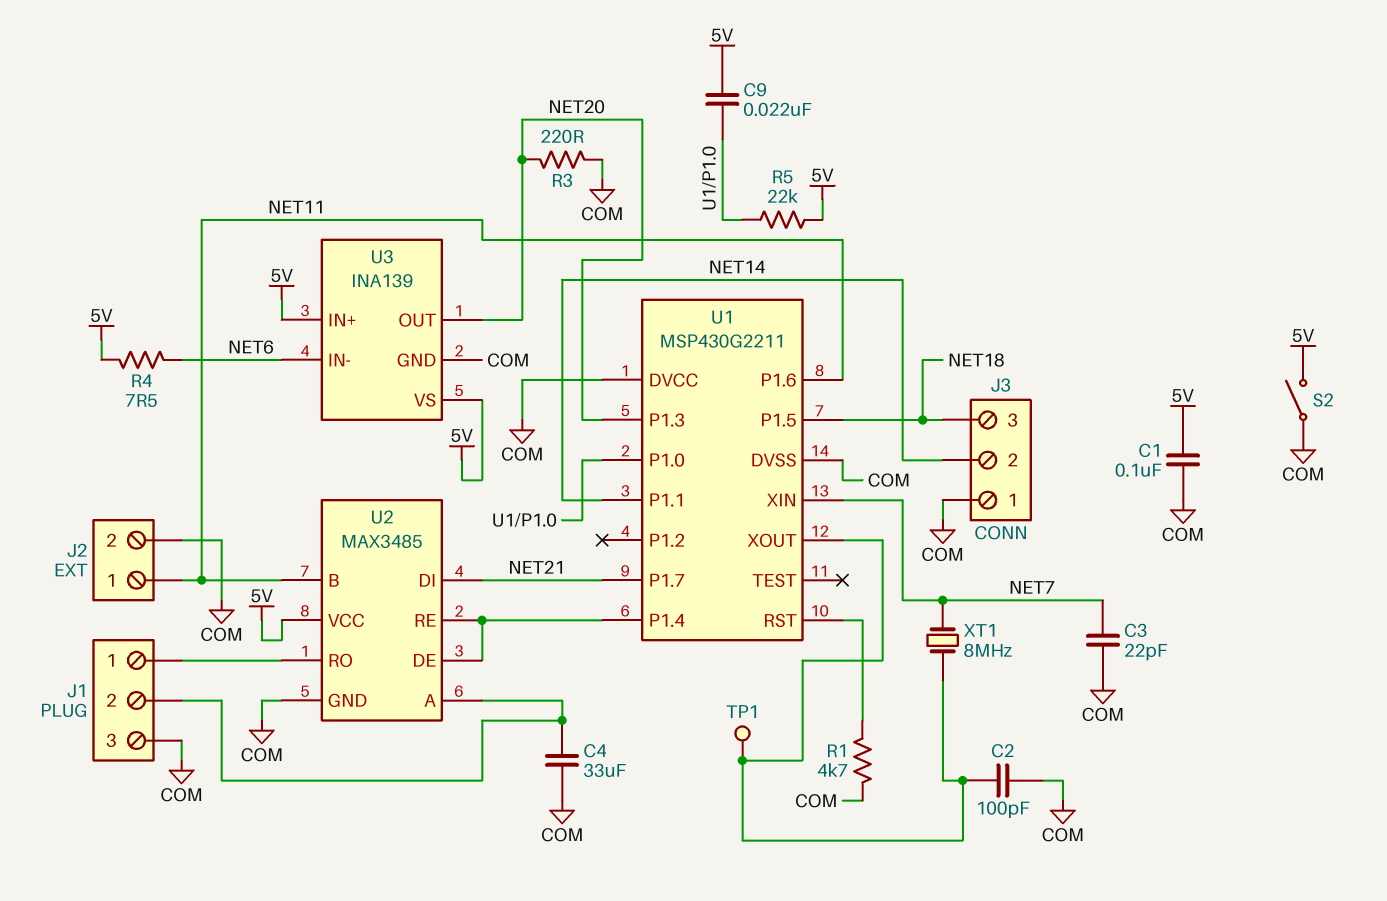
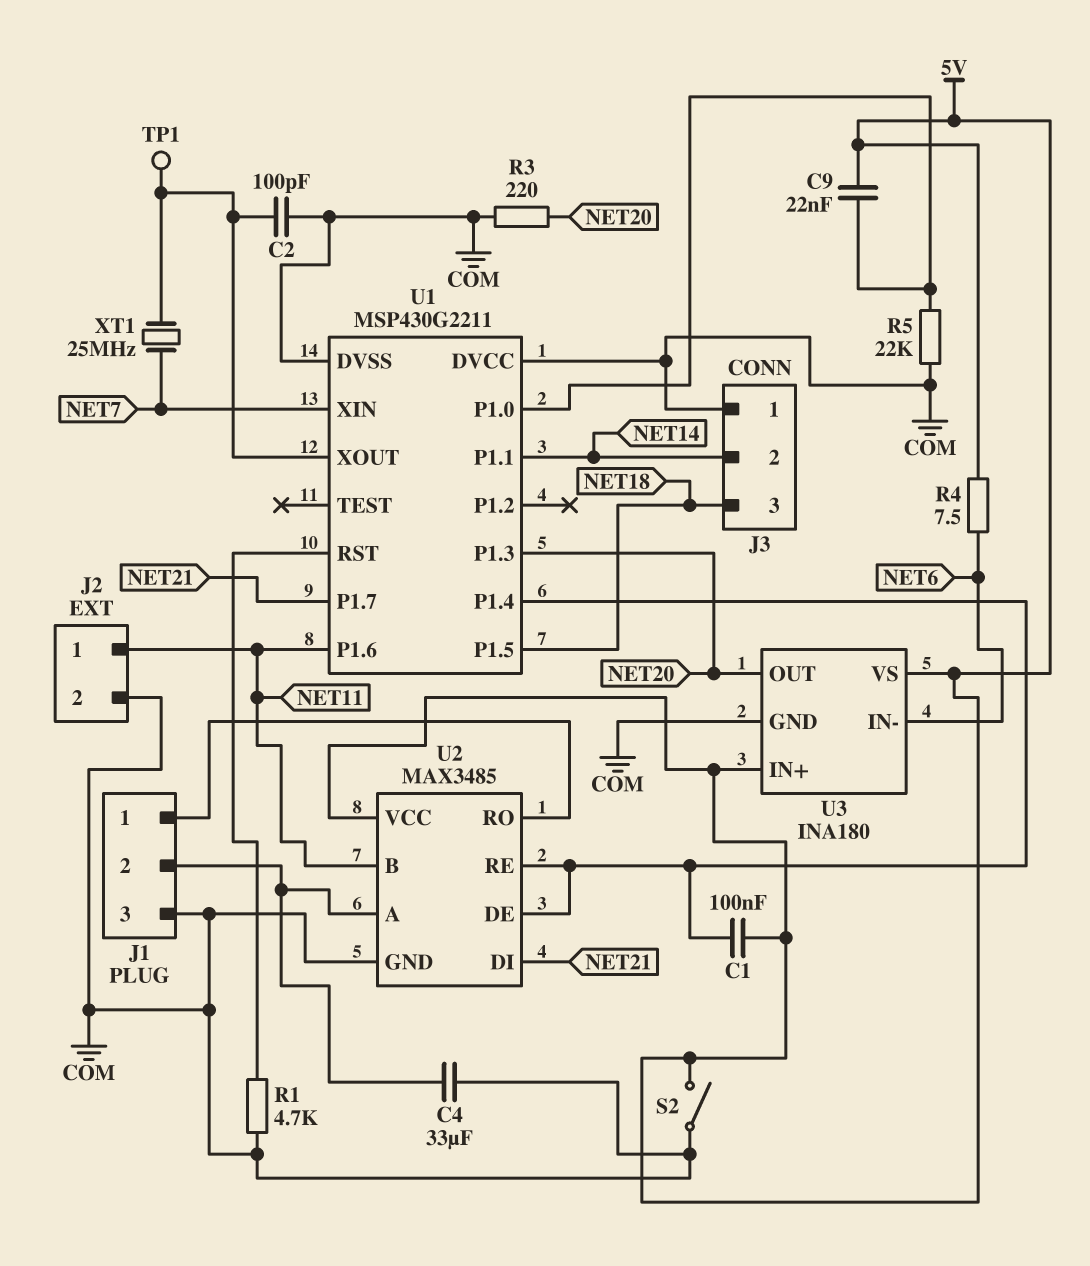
C1: 100nF (5V, COM) -> 100nF (5V, U1/P1.4)
C3: 22pF (COM, NET7) -> none
R5: 22k (5V, U1/P1.0) -> 22k (COM, U1/P1.0)
U3: INA139 -> INA180
XT1: 8MHz (NET7, U1/XOUT) -> 25MHz (NET7, U1/XOUT)

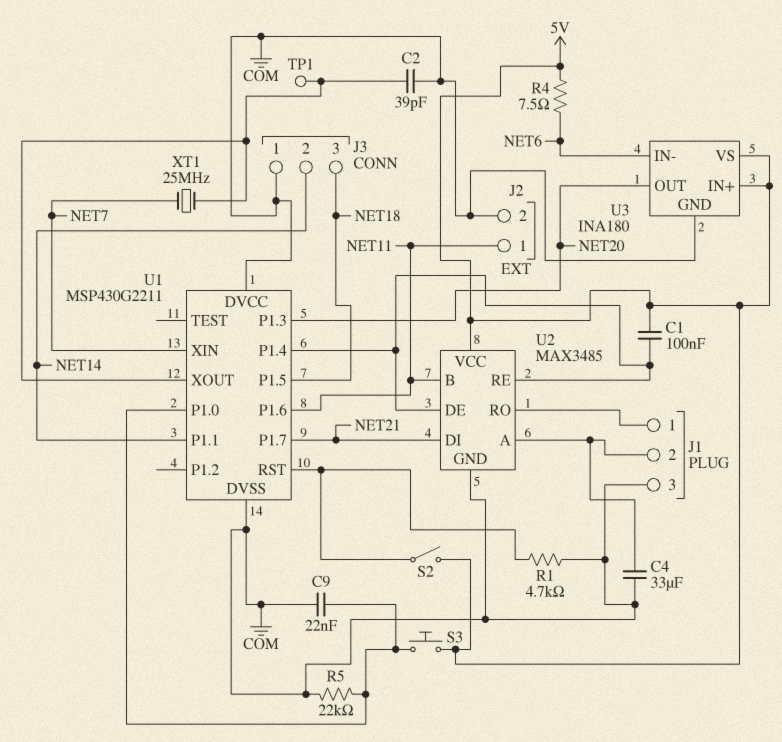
C2: 100pF (COM, U1/XOUT) -> 39pF (COM, U1/XOUT)
C9: 22nF (5V, U1/P1.0) -> 22nF (COM, U1/P1.0)
R3: 220 (COM, NET20) -> none
S2: switch (5V, COM) -> switch (5V, U1/RST)
S3: none -> button (5V, U1/P1.0)

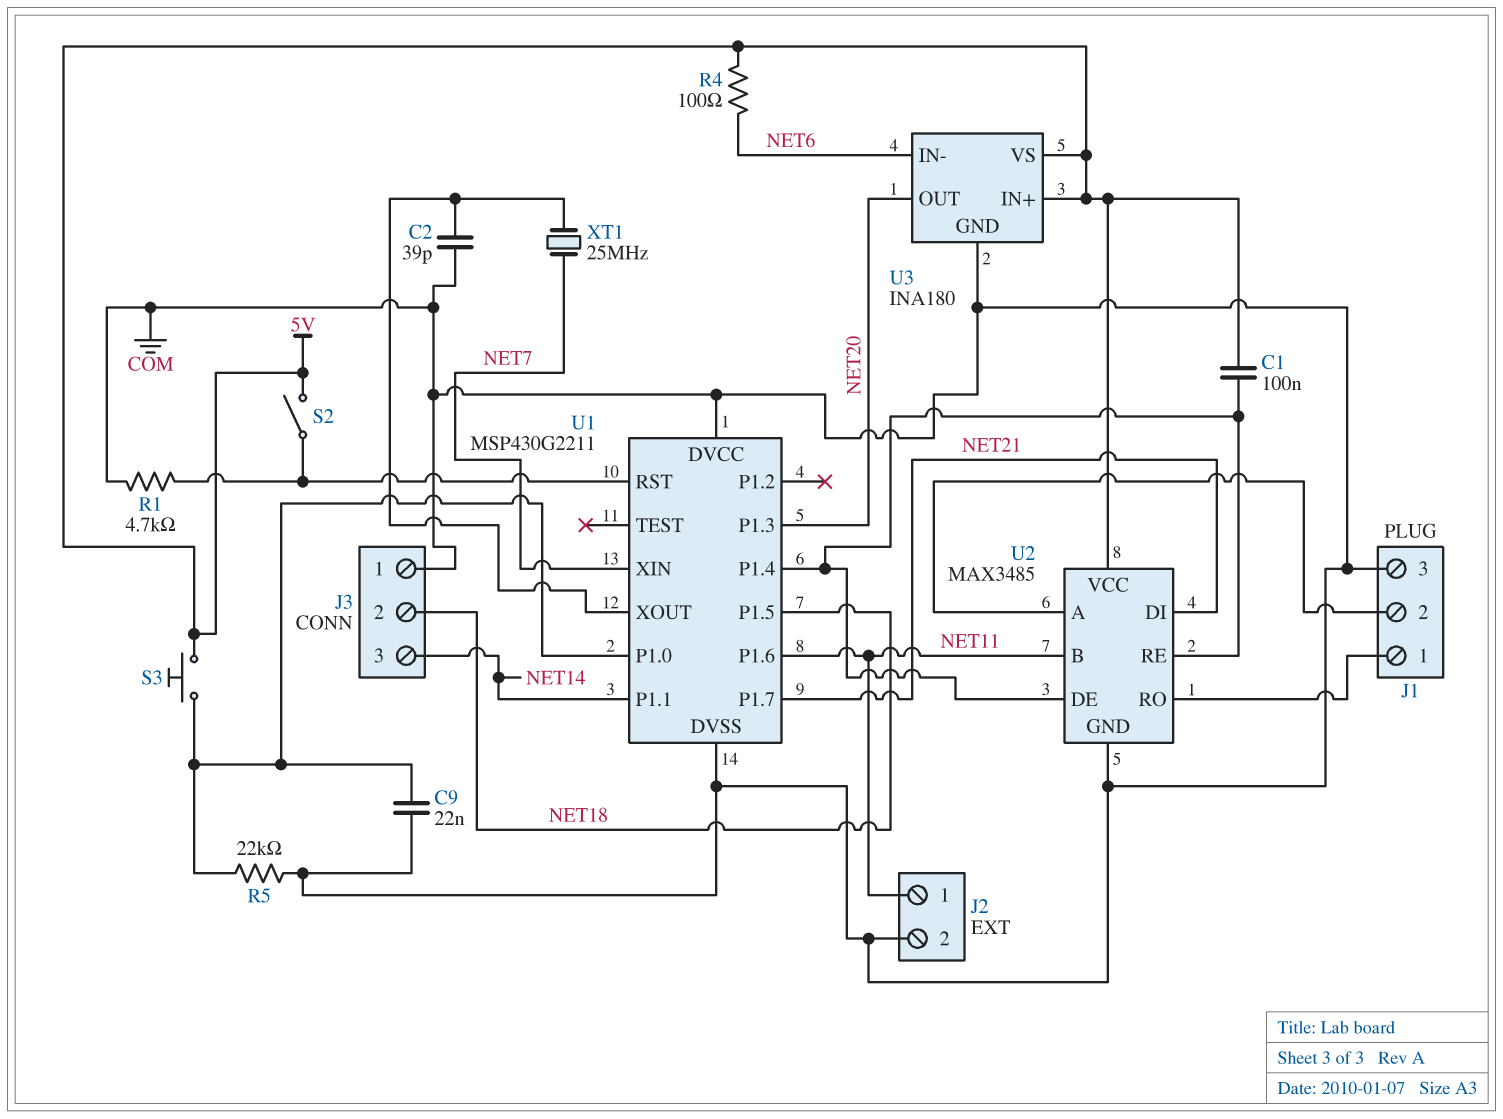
C4: 33uF (COM, J1/2) -> none
J3 pin 2: NET14 -> NET18
J3 pin 3: NET18 -> NET14
R4: 7.5 (5V, NET6) -> 100 (5V, NET6)
TP1: test point (U1/XOUT) -> none

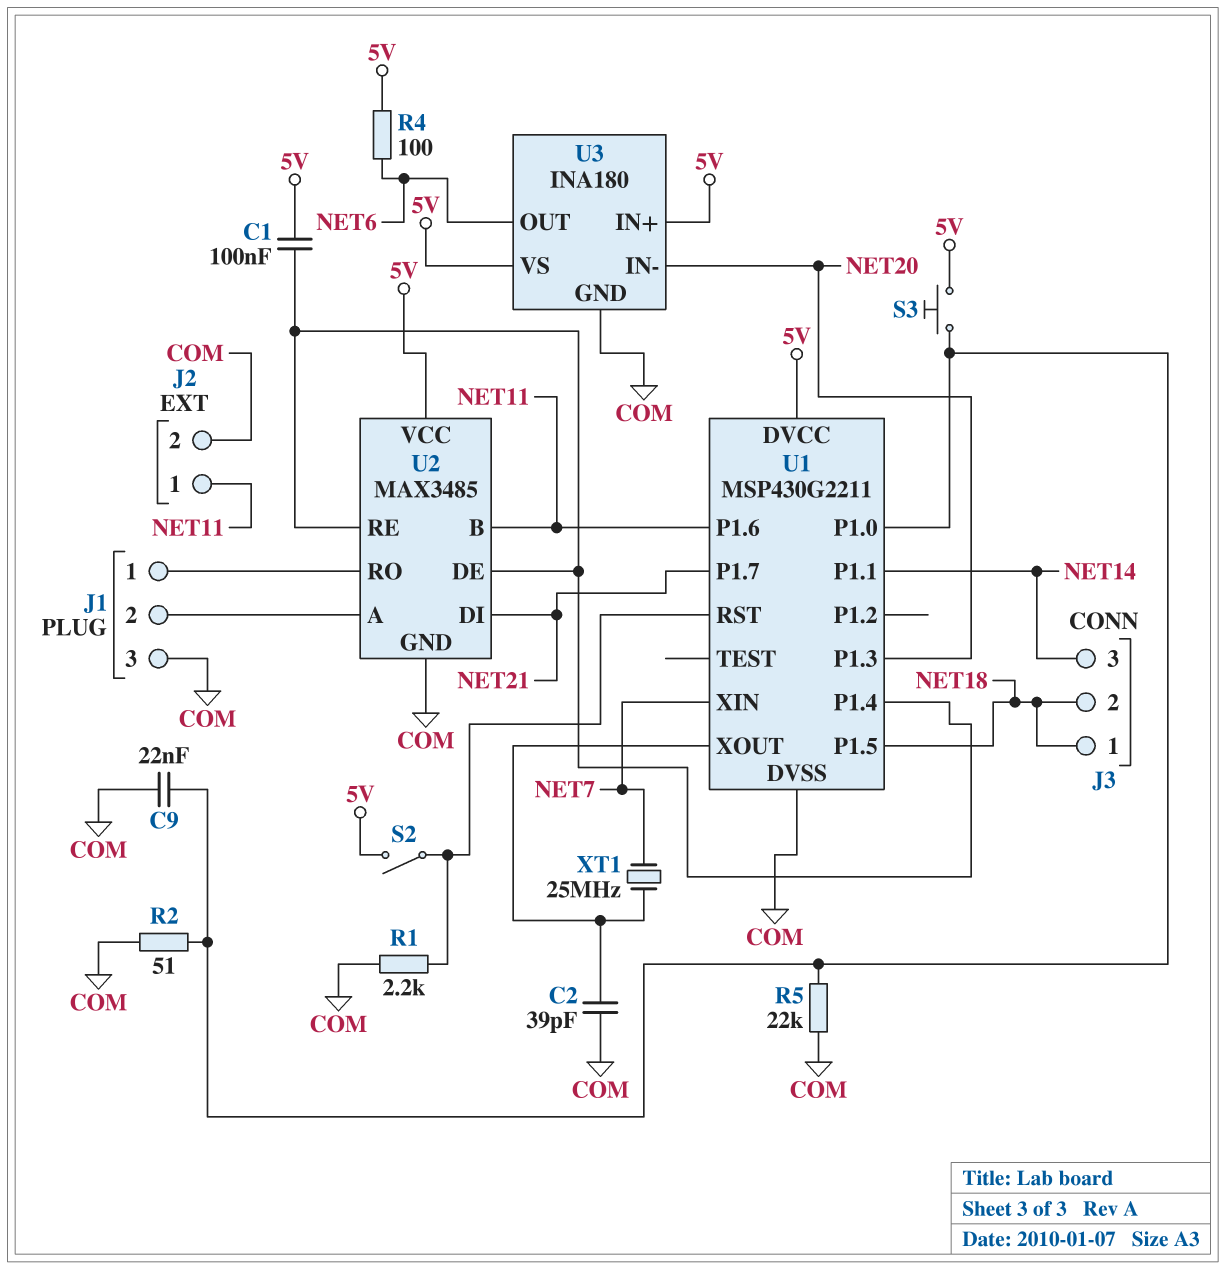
J3 pin 1: COM -> NET18
R1: 4.7k (COM, U1/RST) -> 2.2k (COM, U1/RST)
R2: none -> 51 (COM, U1/P1.0)
U1 pin DVCC: COM -> 5V
U3 pin IN-: NET6 -> NET20
U3 pin OUT: NET20 -> NET6

